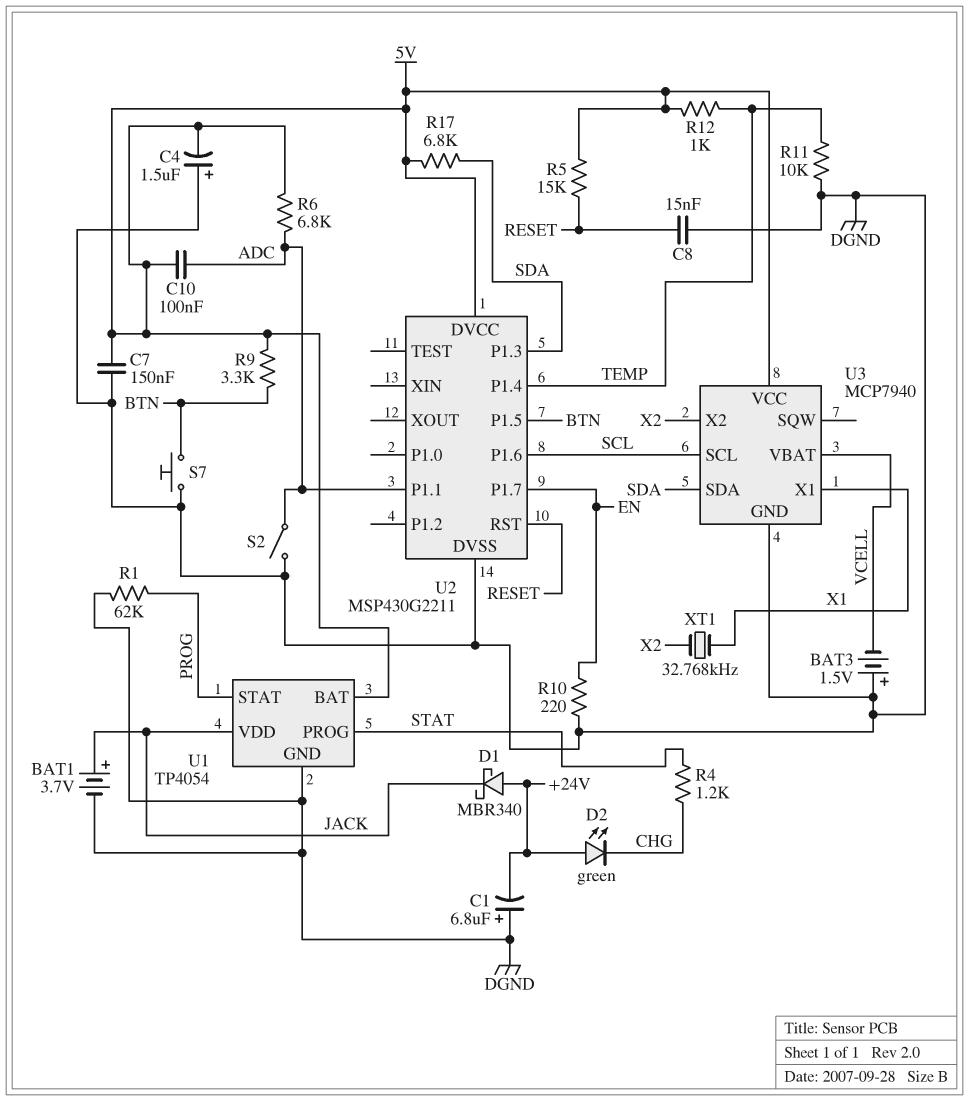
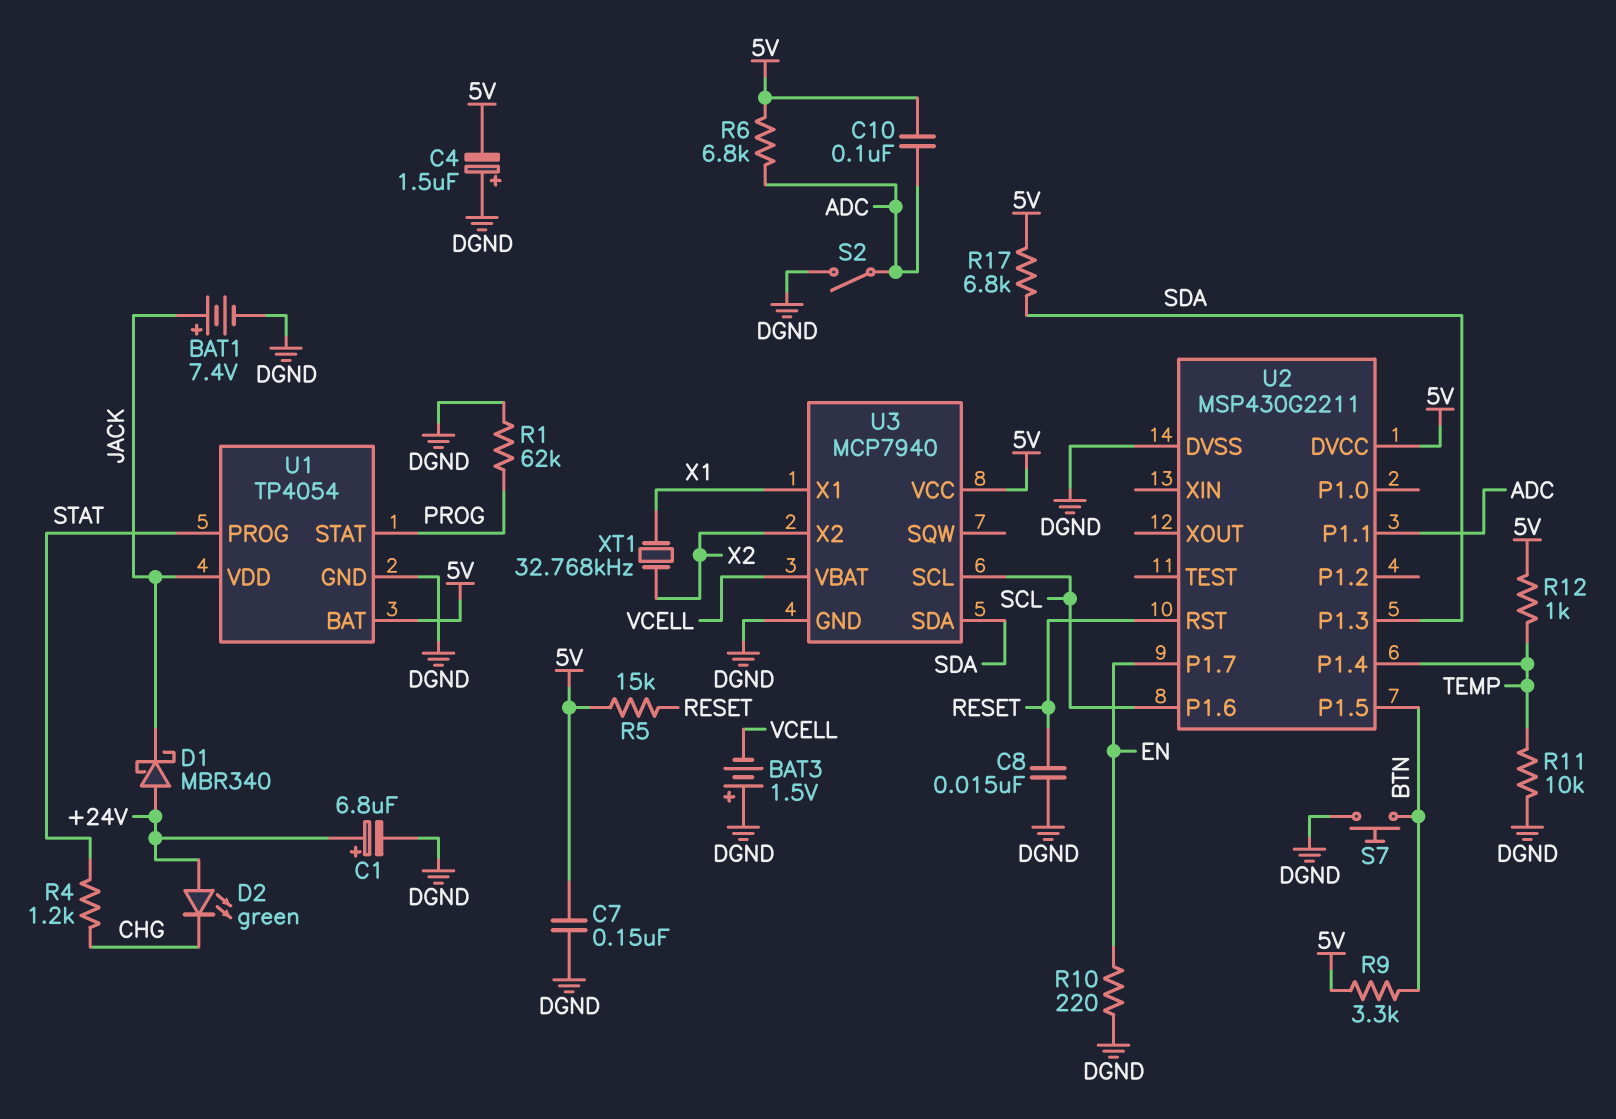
BAT1: 3.7V (plus JACK, minus DGND) -> 7.4V (plus JACK, minus DGND)
C1: 6.8uF (plus DGND, minus +24V) -> 6.8uF (plus +24V, minus DGND)

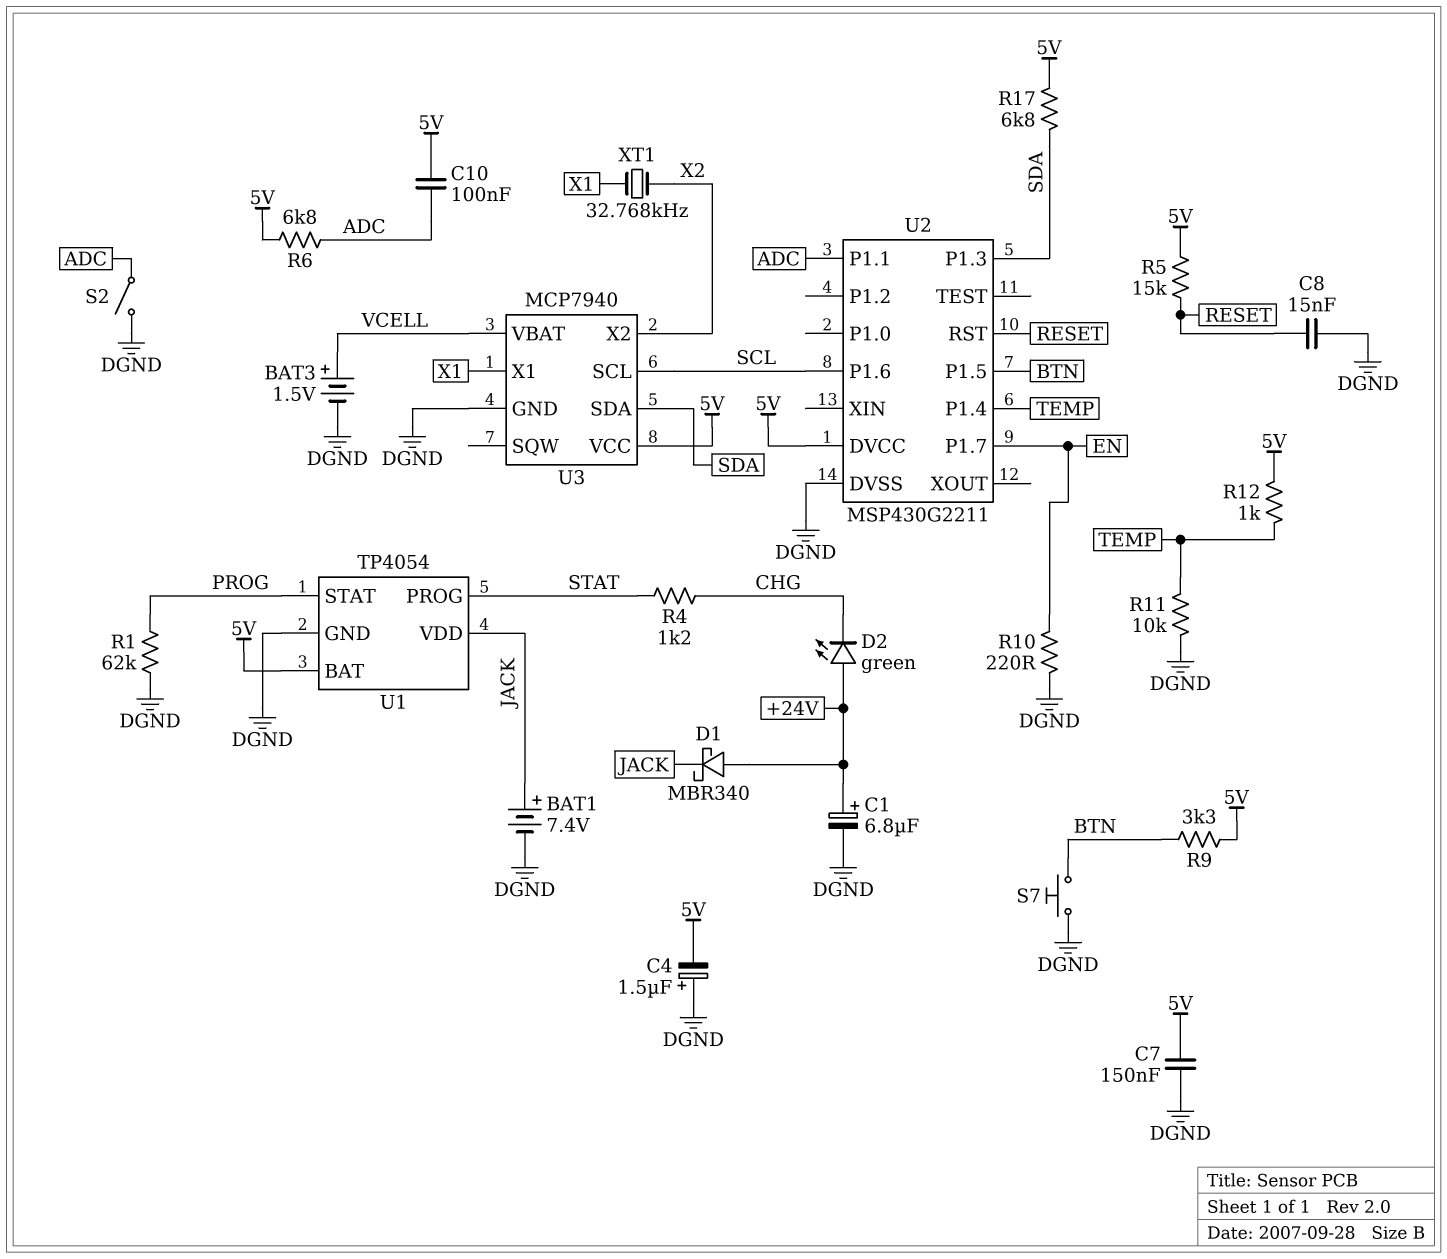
BAT3: 1.5V (plus DGND, minus VCELL) -> 1.5V (plus VCELL, minus DGND)

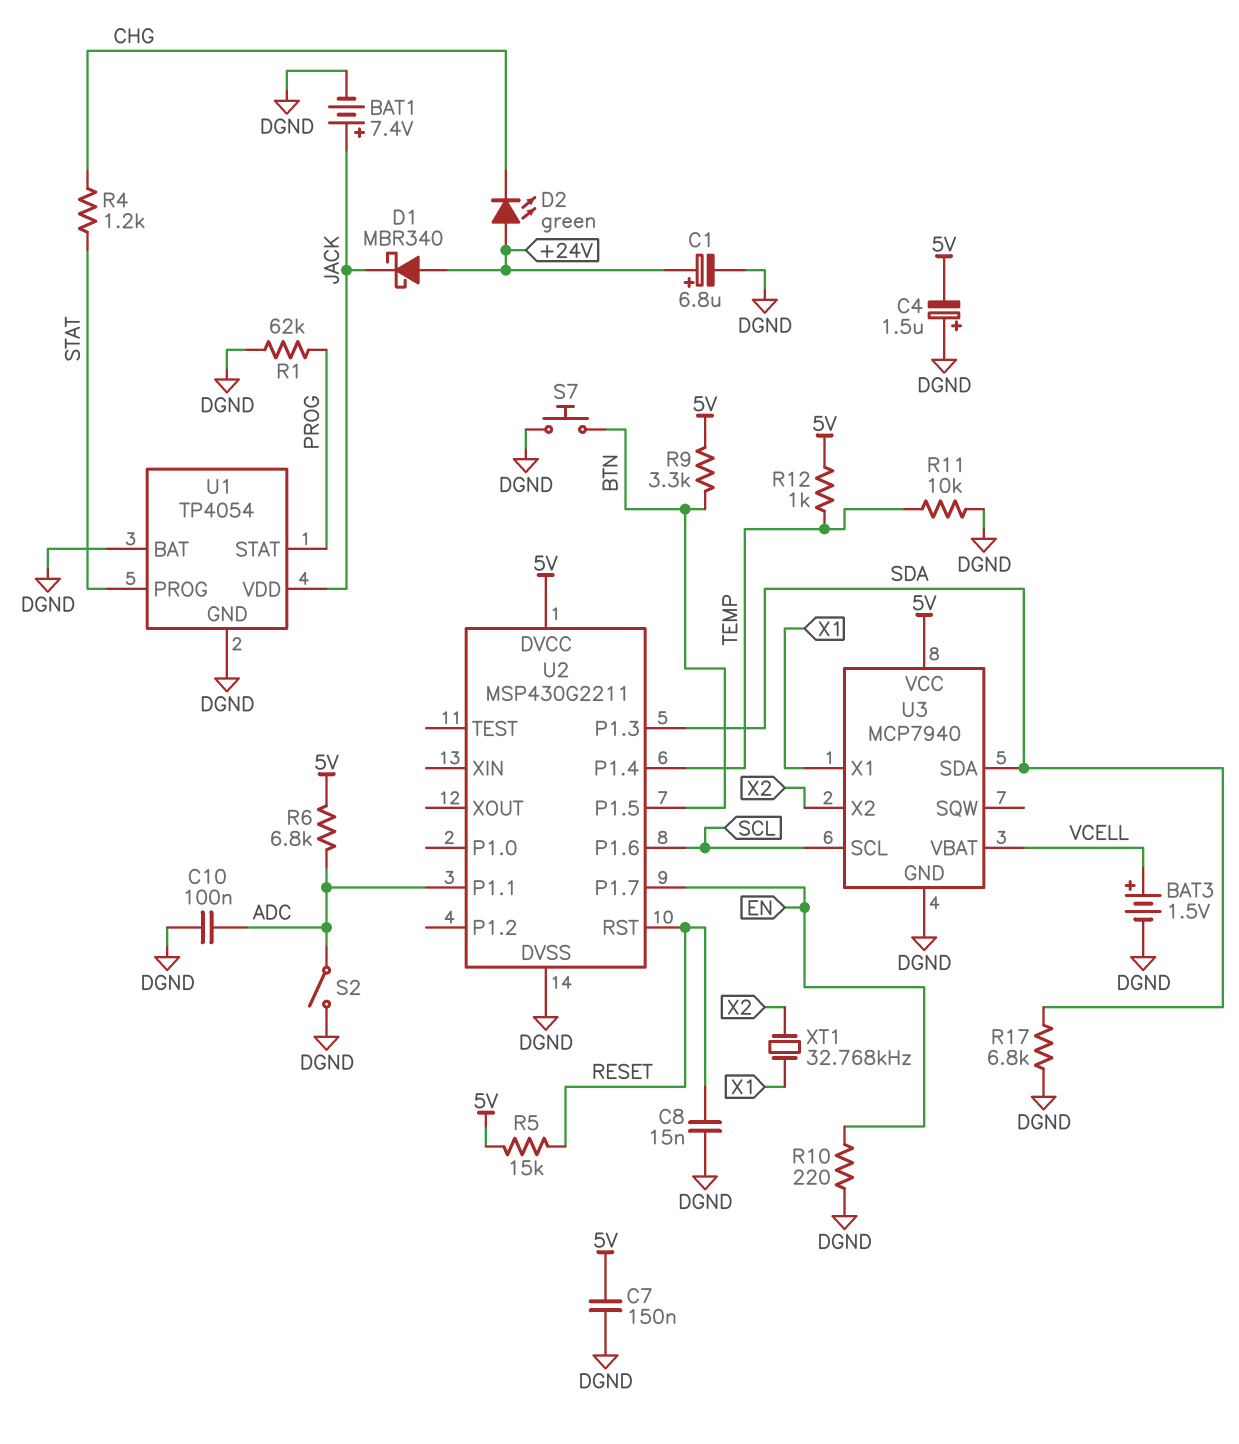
C10: 100nF (5V, ADC) -> 100nF (ADC, DGND)
R17: 6.8k (5V, SDA) -> 6.8k (DGND, SDA)
U1 pin BAT: 5V -> DGND

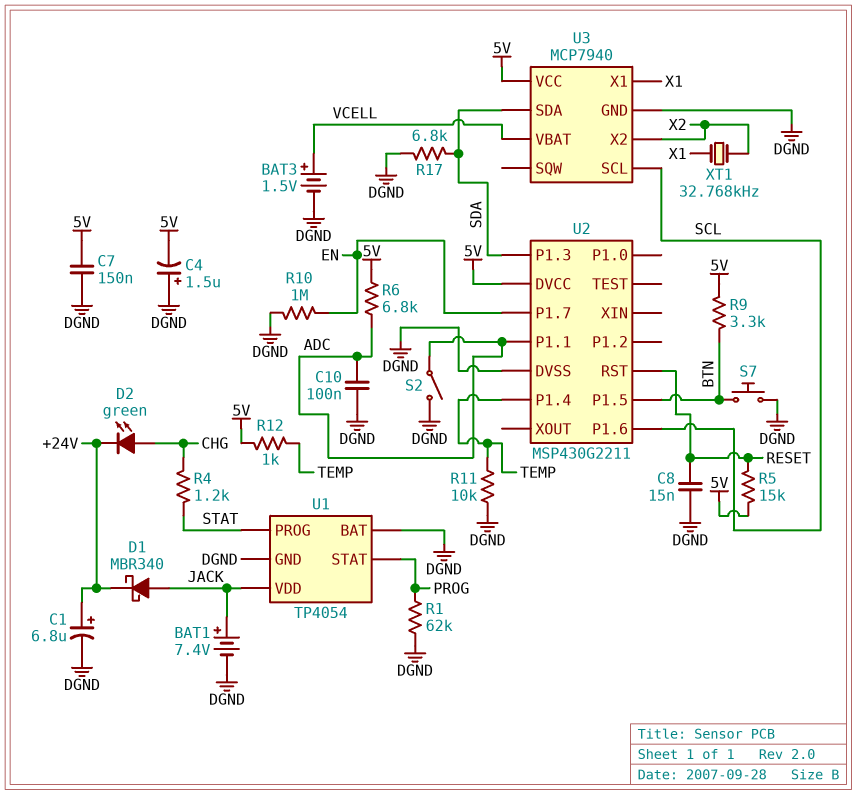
D1: schottky MBR340 (A +24V, K JACK) -> schottky MBR340 (A JACK, K +24V)
D2: LED green (A +24V, K CHG) -> LED green (A CHG, K +24V)
R10: 220 (DGND, EN) -> 1M (DGND, EN)

